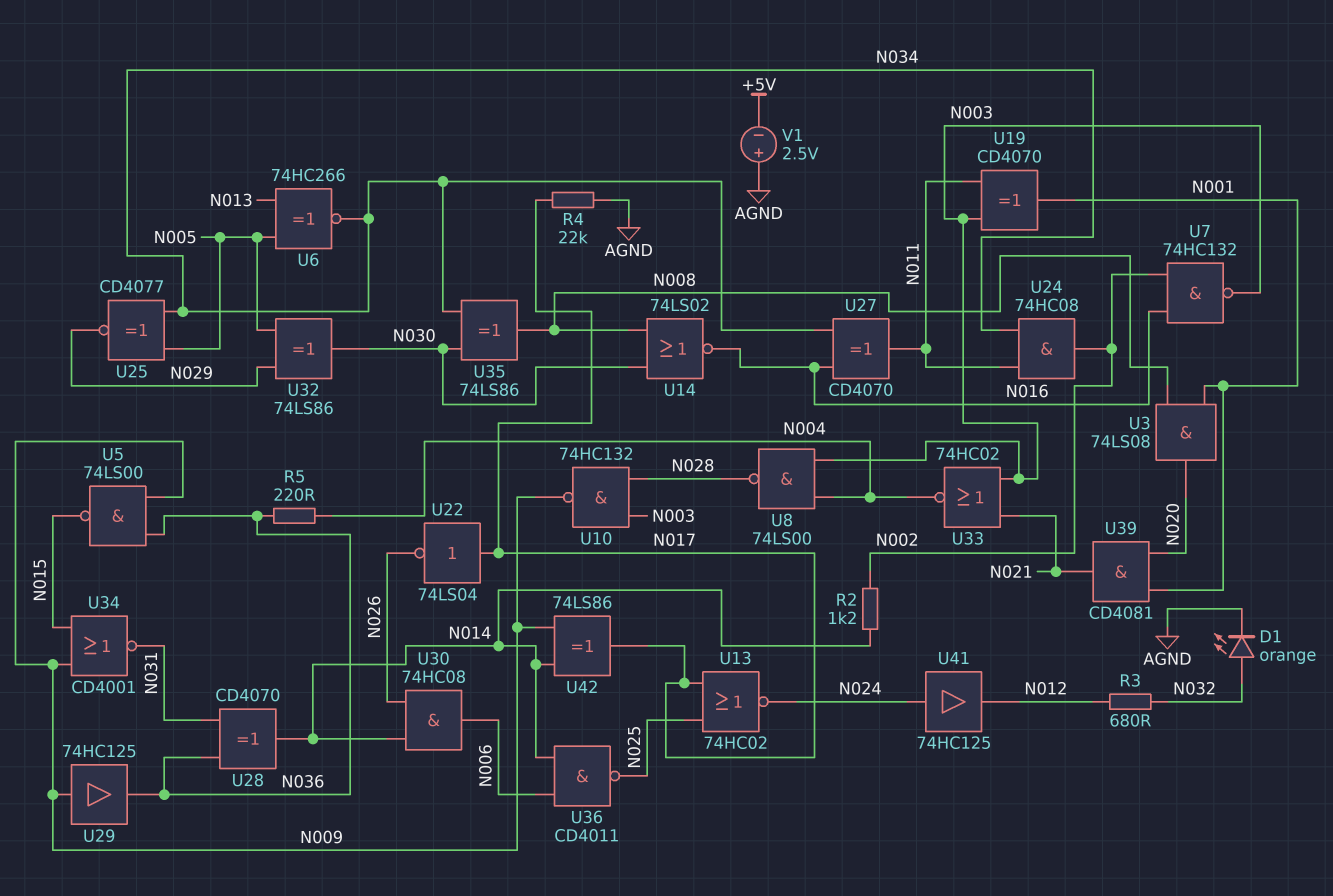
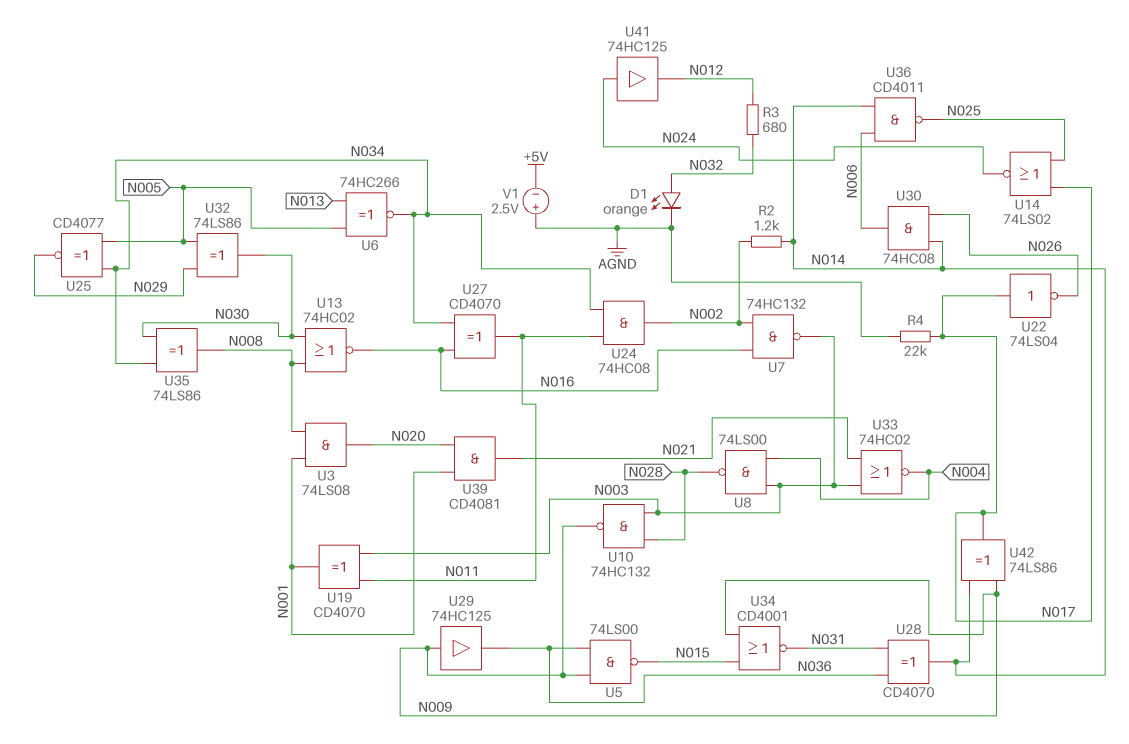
R5: 220 (N004, N036) -> none
U13: NOR 74HC02 (in N017, in N025, out N024) -> NOR 74HC02 (in N008, in N030, out N016)
U14: NOR 74LS02 (in N008, in N030, out N016) -> NOR 74LS02 (in N017, in N025, out N024)

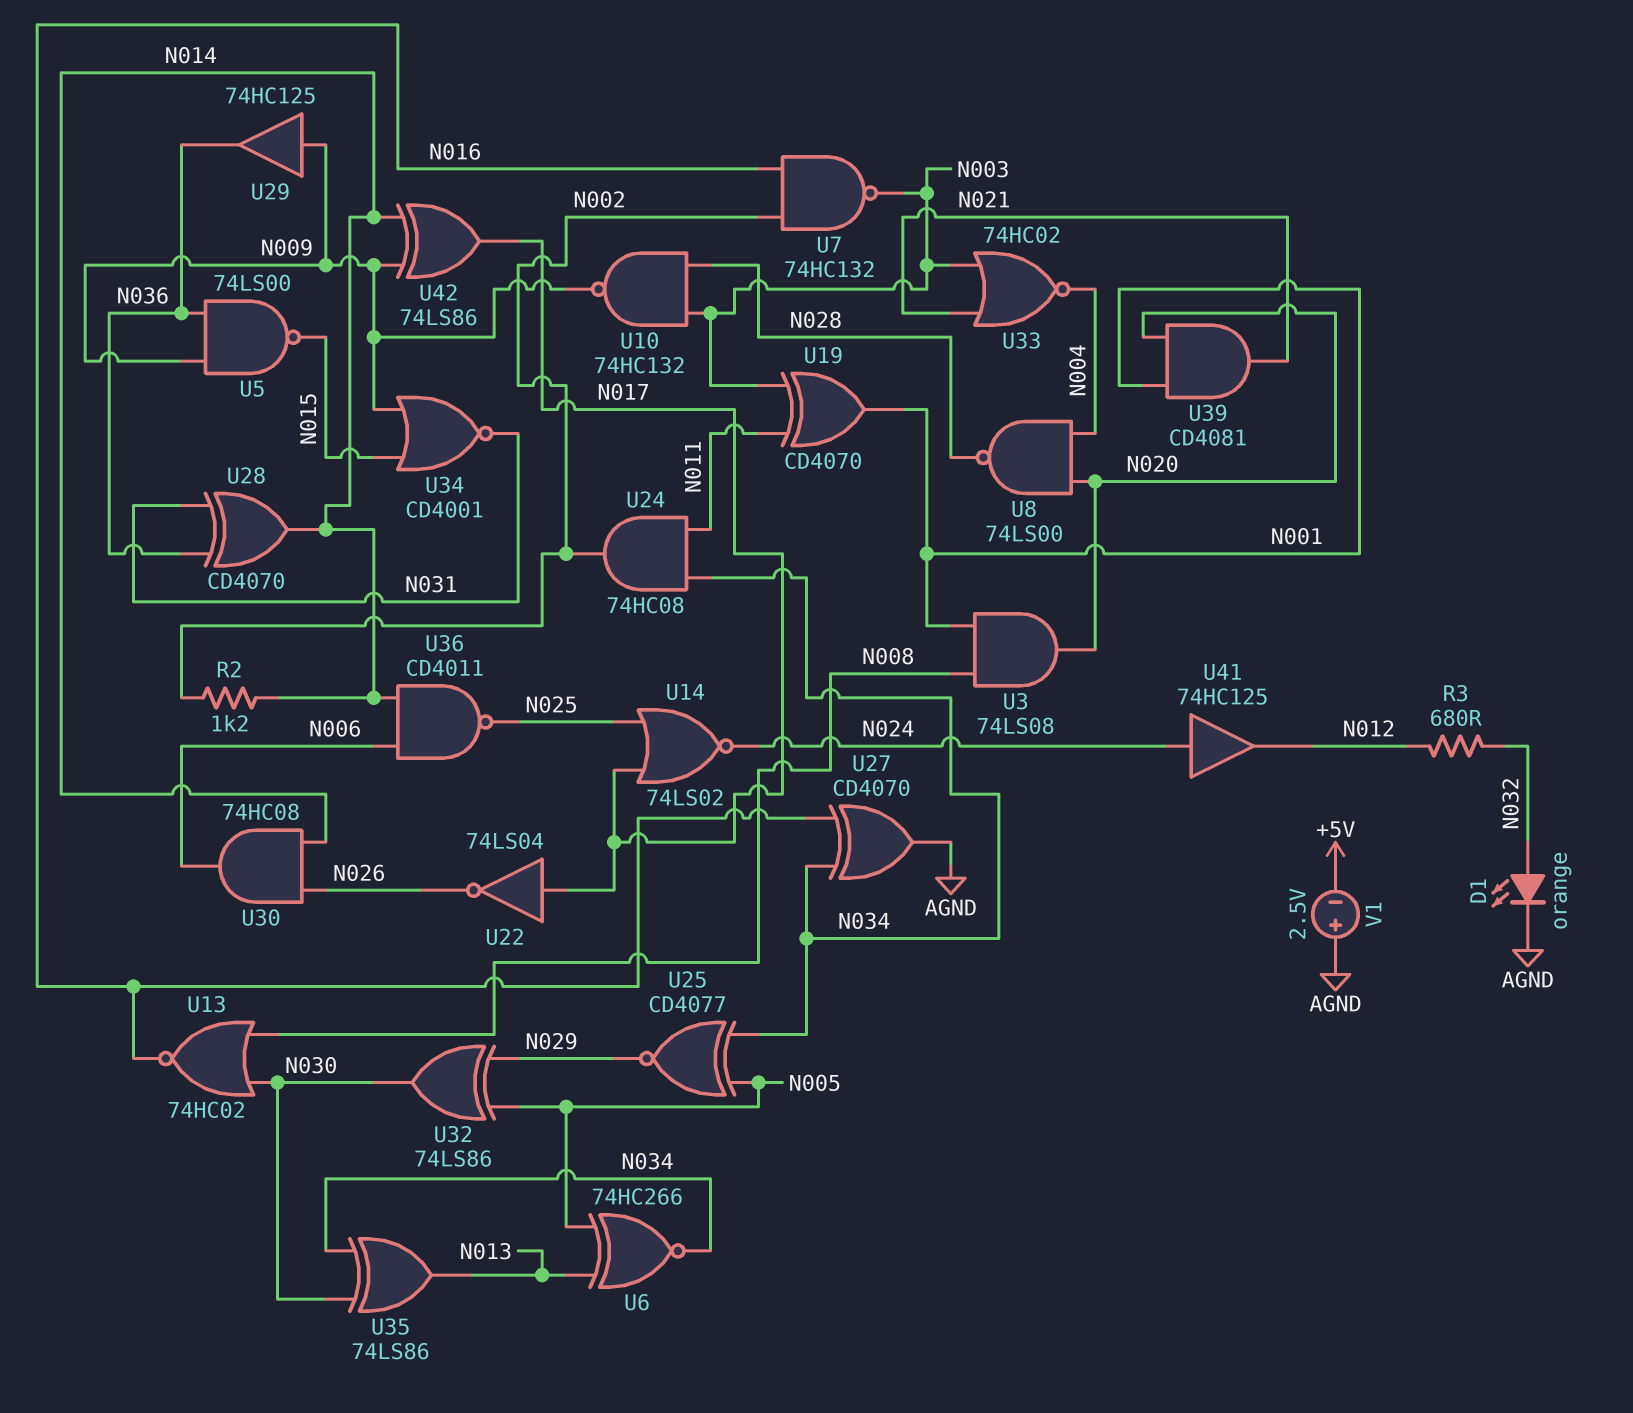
R4: 22k (AGND, N017) -> none
U8: NAND 74LS00 (in N003, in N004, out N028) -> NAND 74LS00 (in N004, in N020, out N028)
U27: XOR CD4070 (in N016, in N034, out N011) -> XOR CD4070 (in N016, in N034, out AGND)
U35: XOR 74LS86 (in N030, in N034, out N008) -> XOR 74LS86 (in N030, in N034, out N013)

